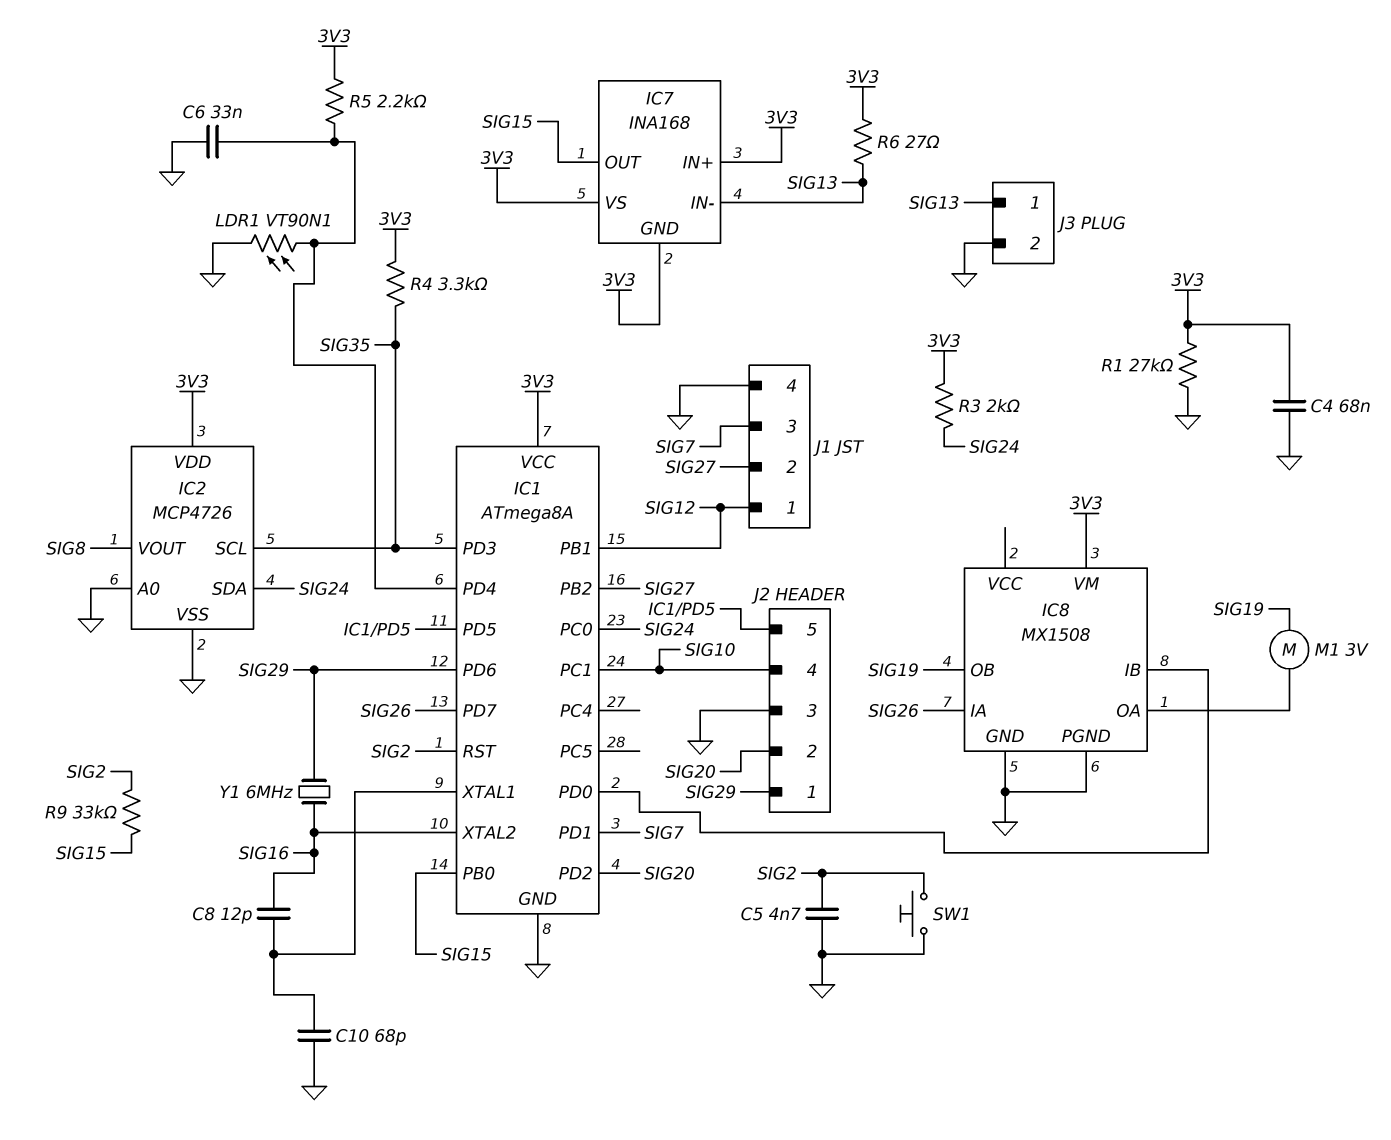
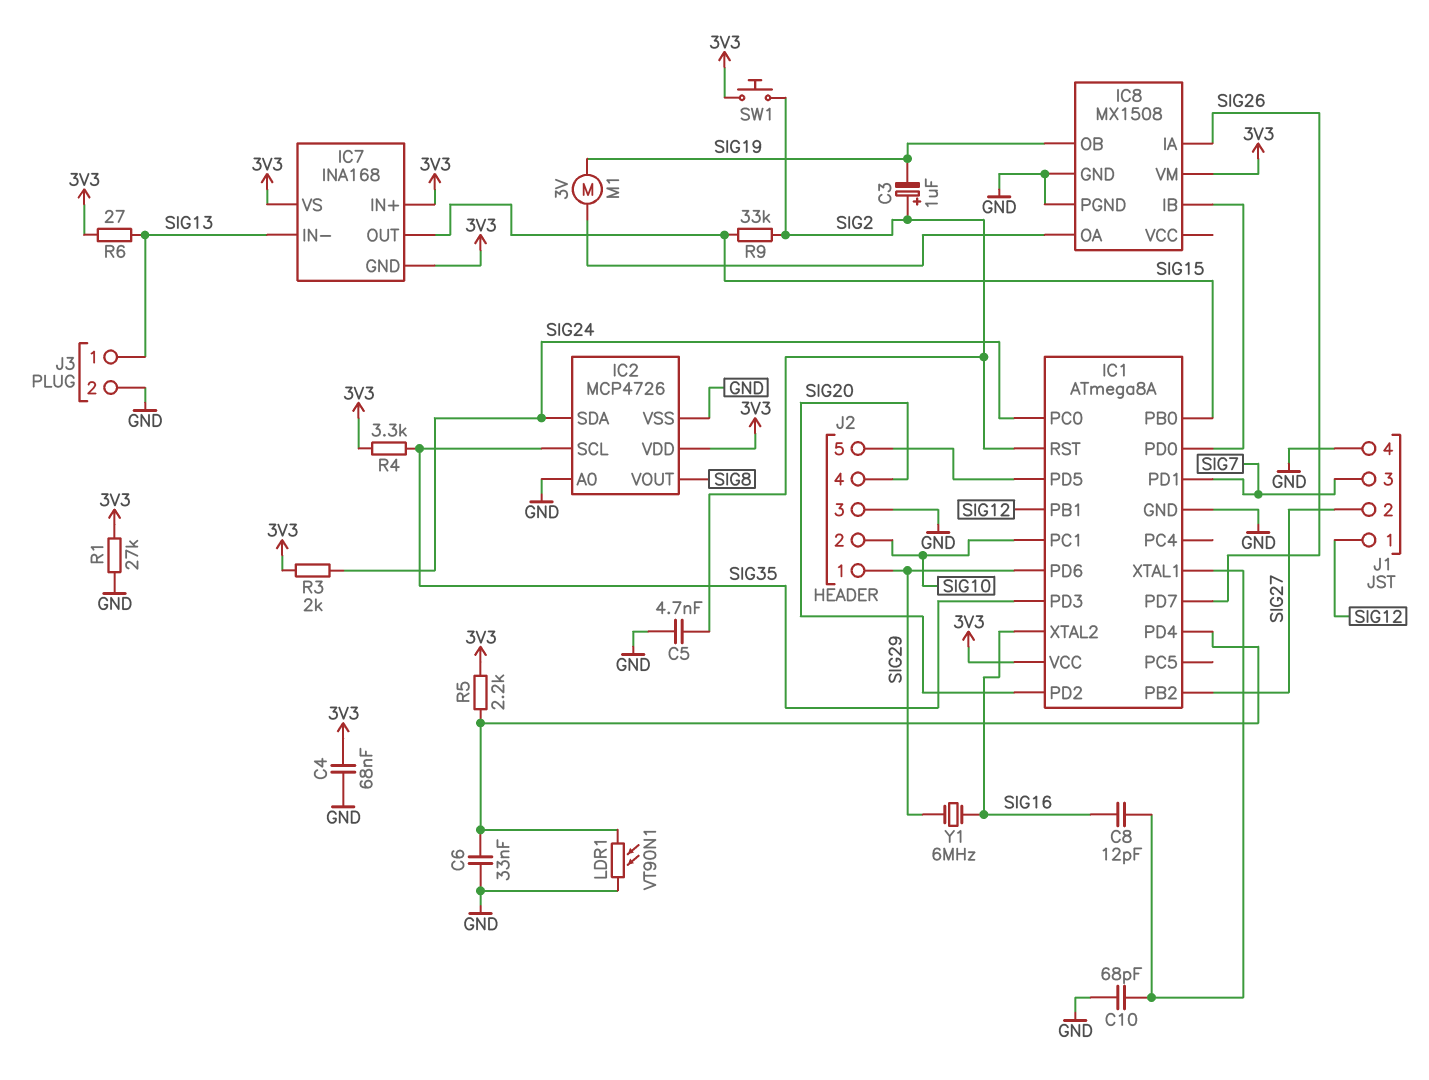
C3: none -> 1uF (plus SIG2, minus SIG19)
J2 pin 2: SIG20 -> SIG10
J2 pin 4: SIG10 -> SIG20
SW1: button (GND, SIG2) -> button (3V3, SIG2)

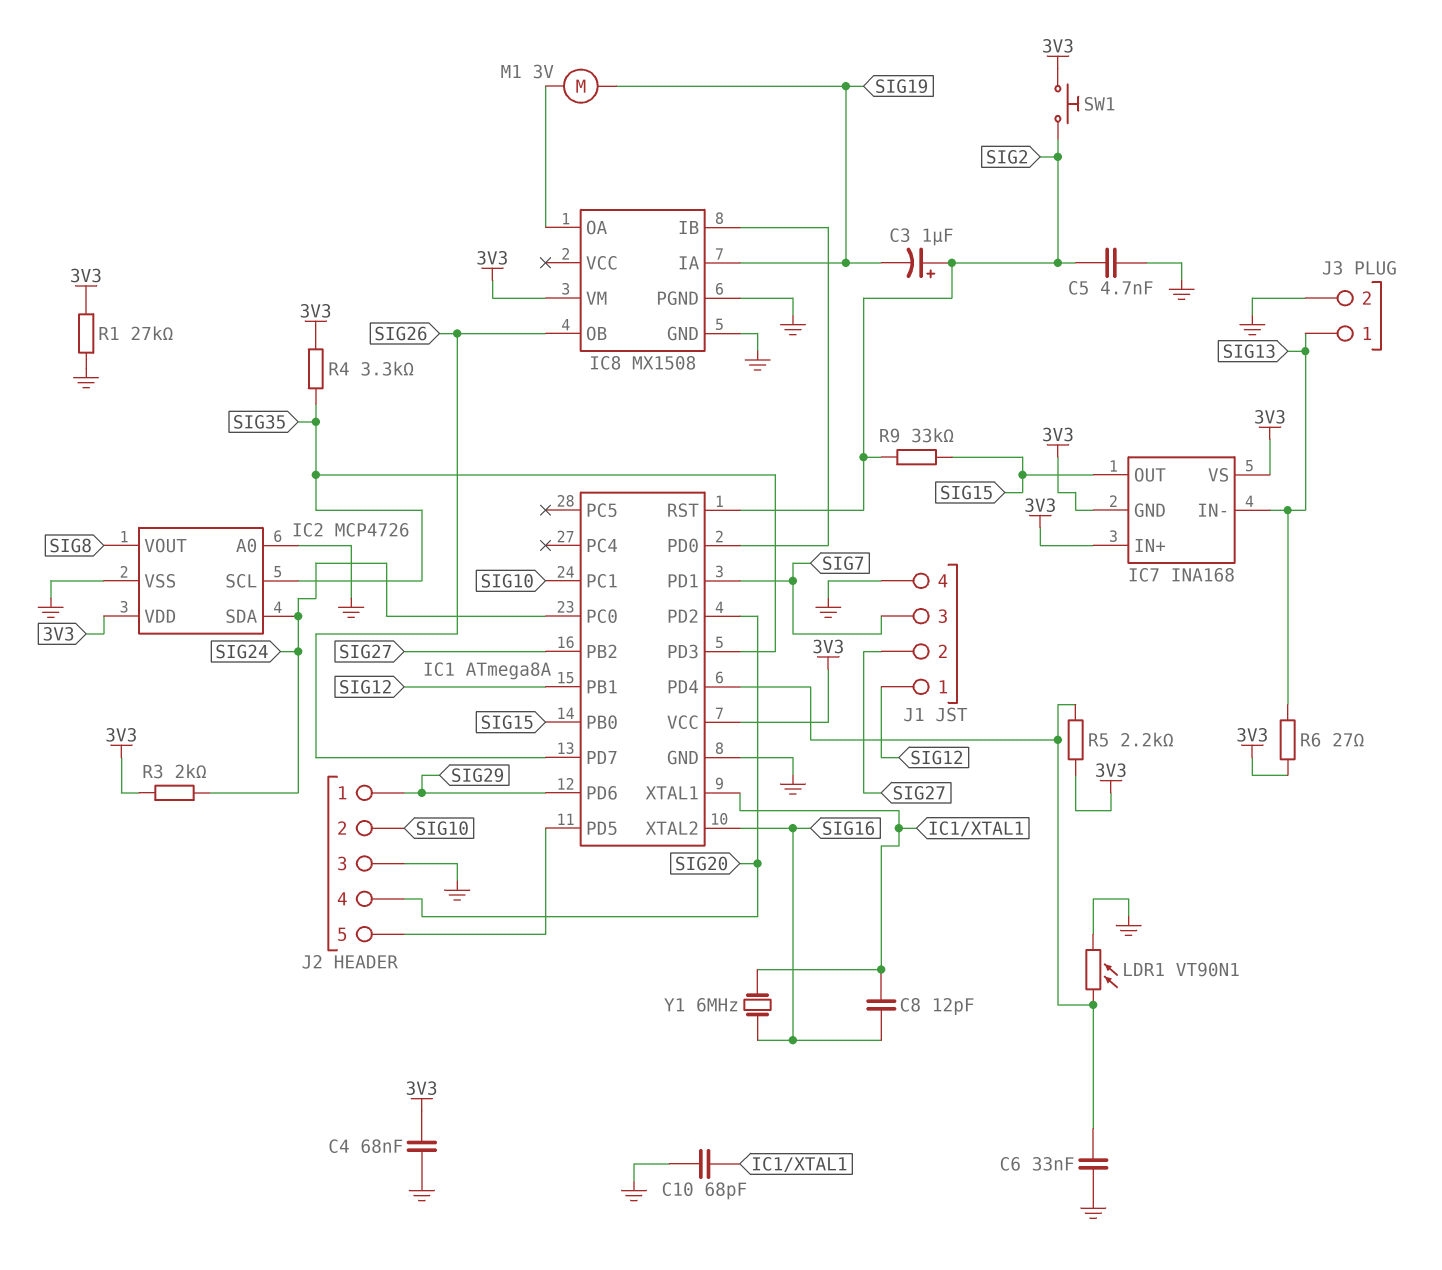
IC8 pin IA: SIG26 -> SIG19
IC8 pin OB: SIG19 -> SIG26
Y1: 6MHz (SIG16, SIG29) -> 6MHz (IC1/XTAL1, SIG16)

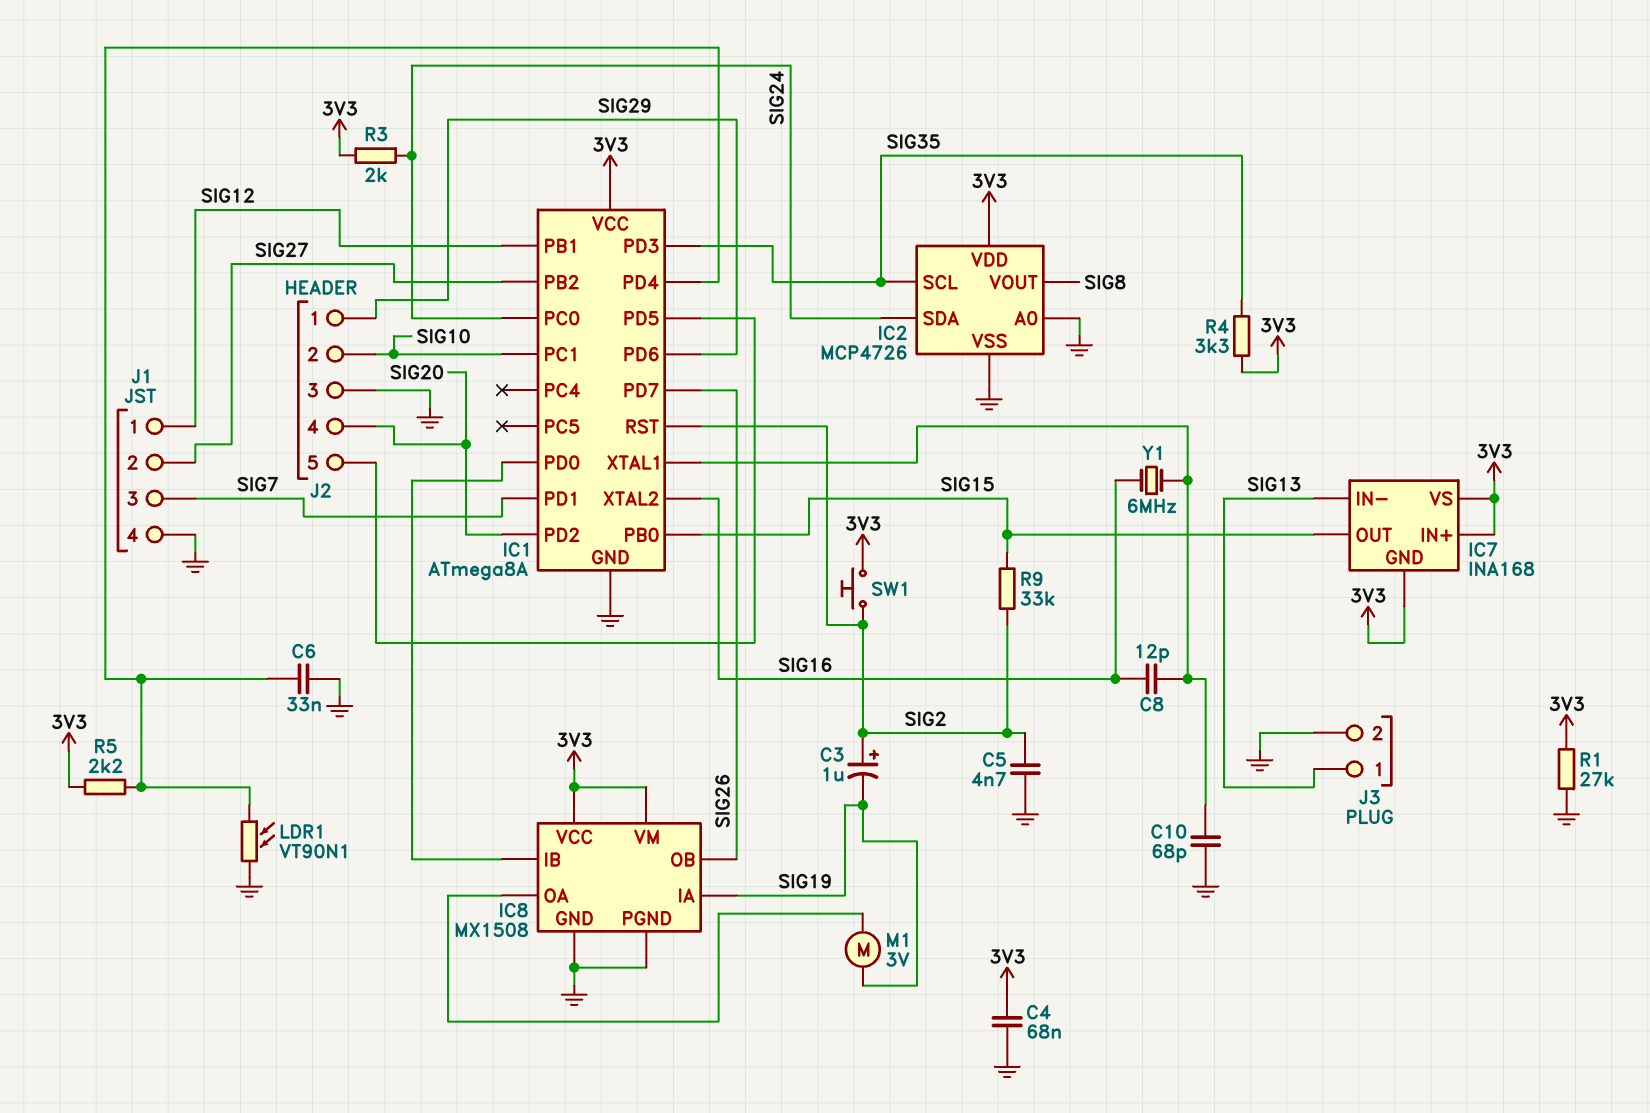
IC8 pin VCC: none -> 3V3
R6: 27 (3V3, SIG13) -> none

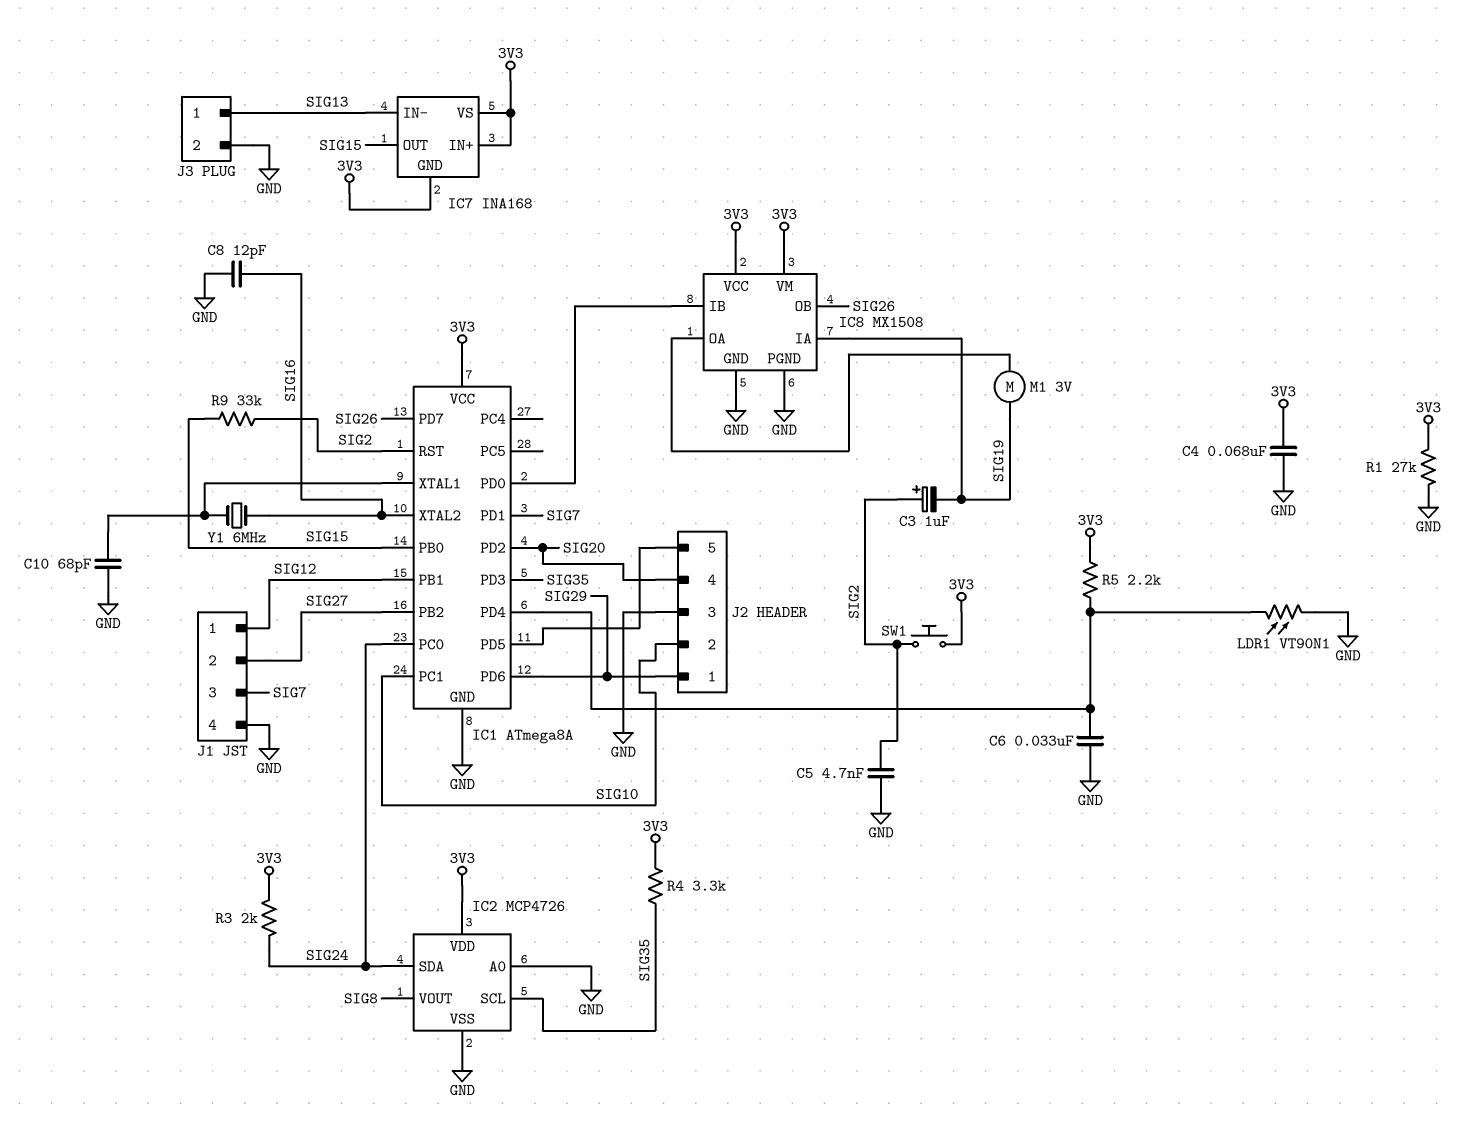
C8: 12pF (IC1/XTAL1, SIG16) -> 12pF (GND, SIG16)

